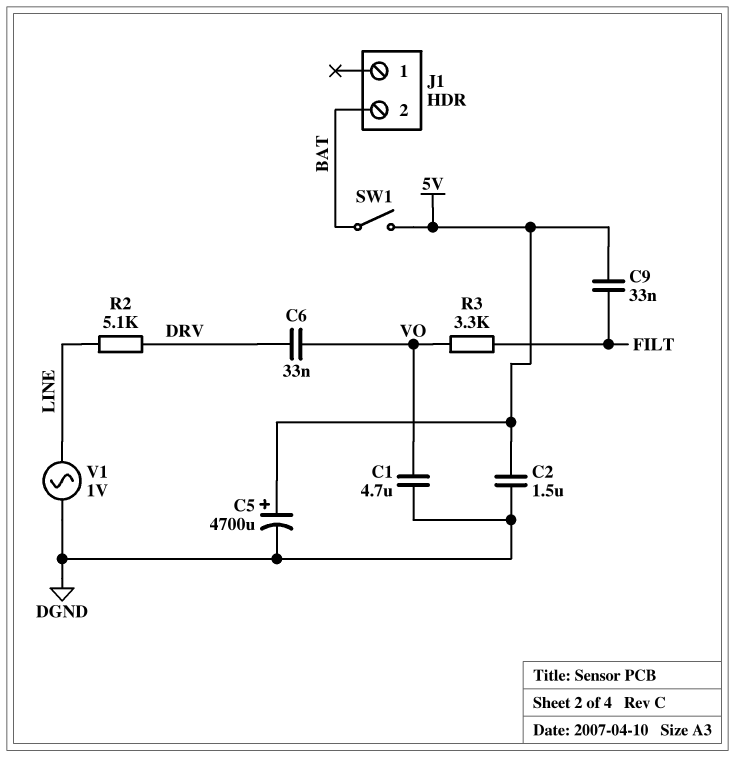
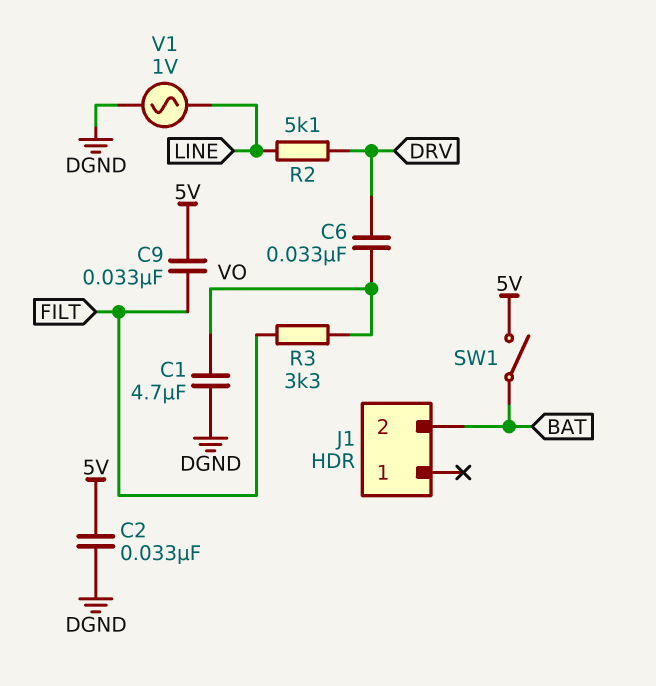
C2: 1.5uF (5V, DGND) -> 33nF (5V, DGND)
C5: 4700uF (plus 5V, minus DGND) -> none

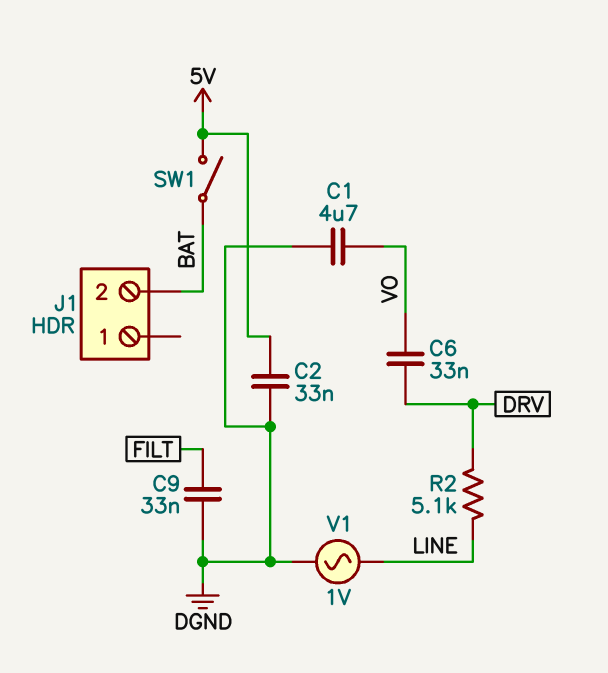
C9: 33nF (5V, FILT) -> 33nF (DGND, FILT)
R3: 3.3k (FILT, VO) -> none

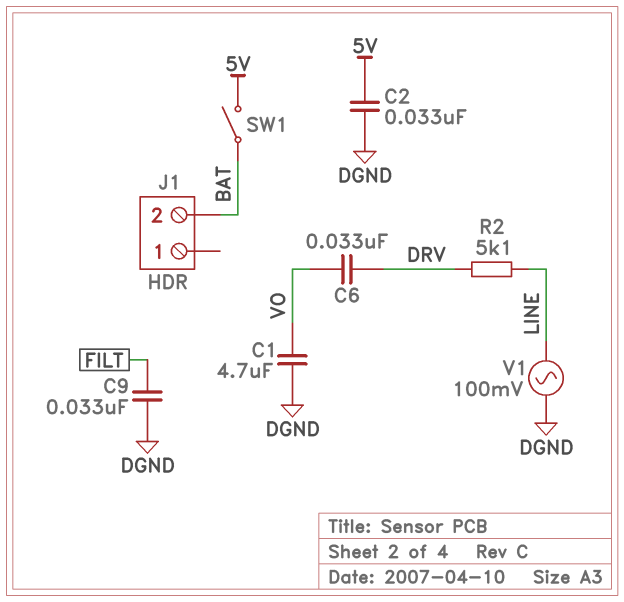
V1: AC 1V (DGND, LINE) -> AC 100mV (DGND, LINE)

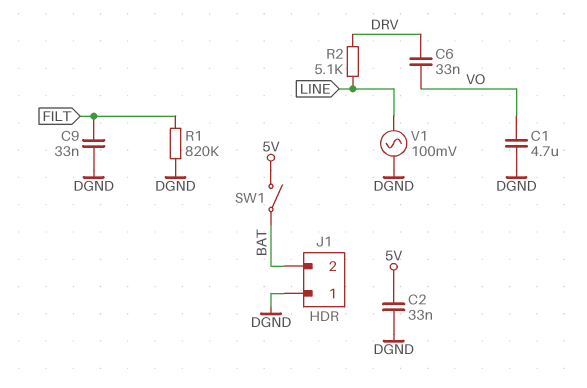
J1 pin 1: none -> DGND
R1: none -> 820k (DGND, FILT)

